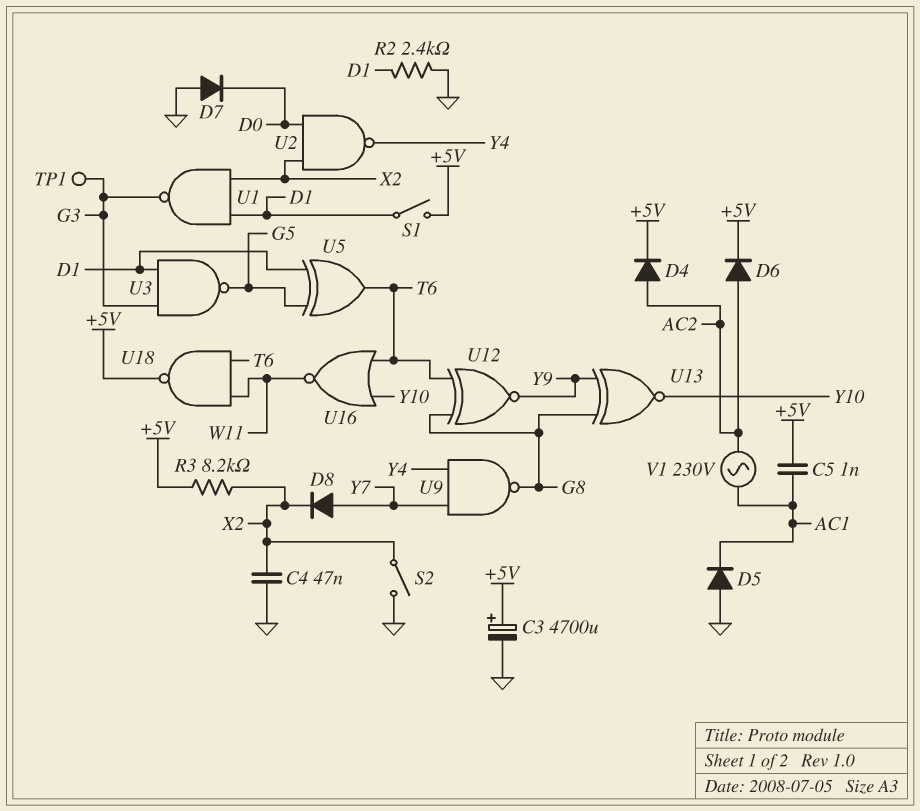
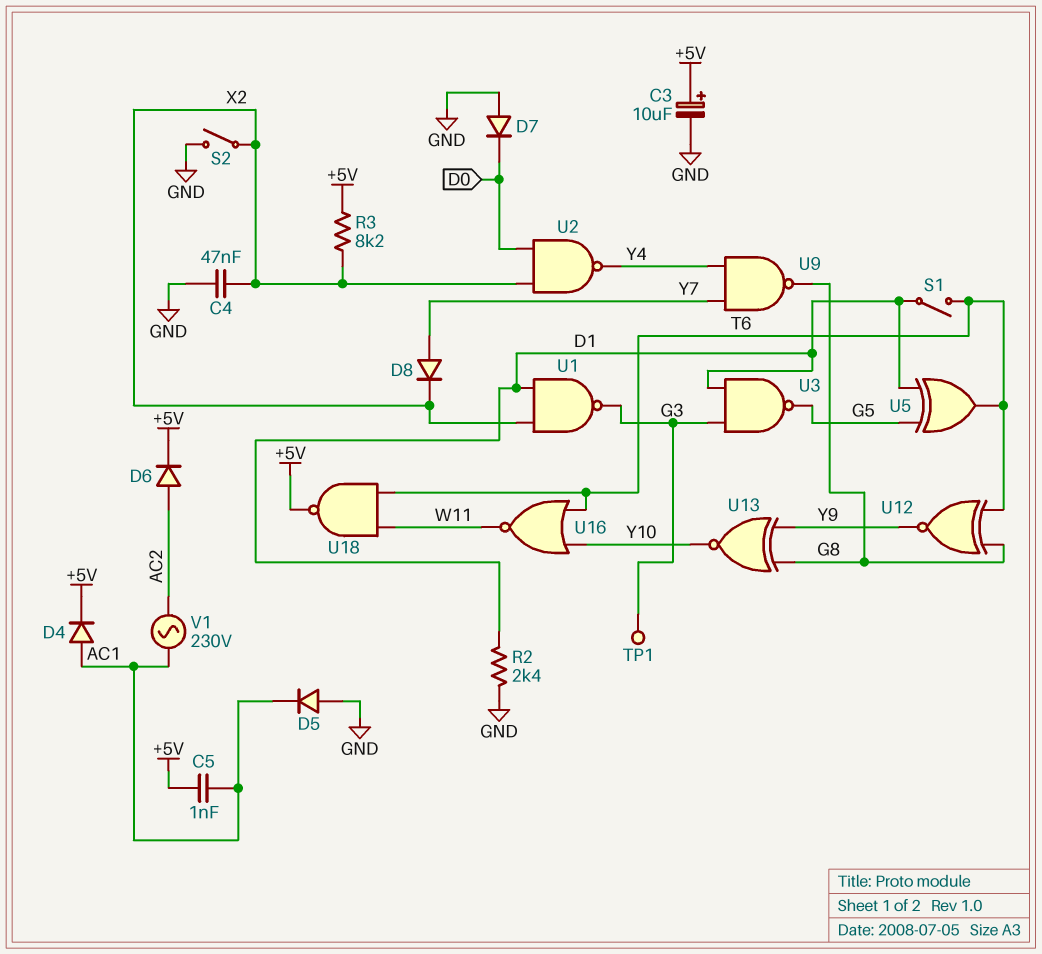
C3: 4700uF (plus +5V, minus GND) -> 10uF (plus +5V, minus GND)
D4: diode (A AC2, K +5V) -> diode (A AC1, K +5V)
S1: switch (+5V, D1) -> switch (D1, T6)

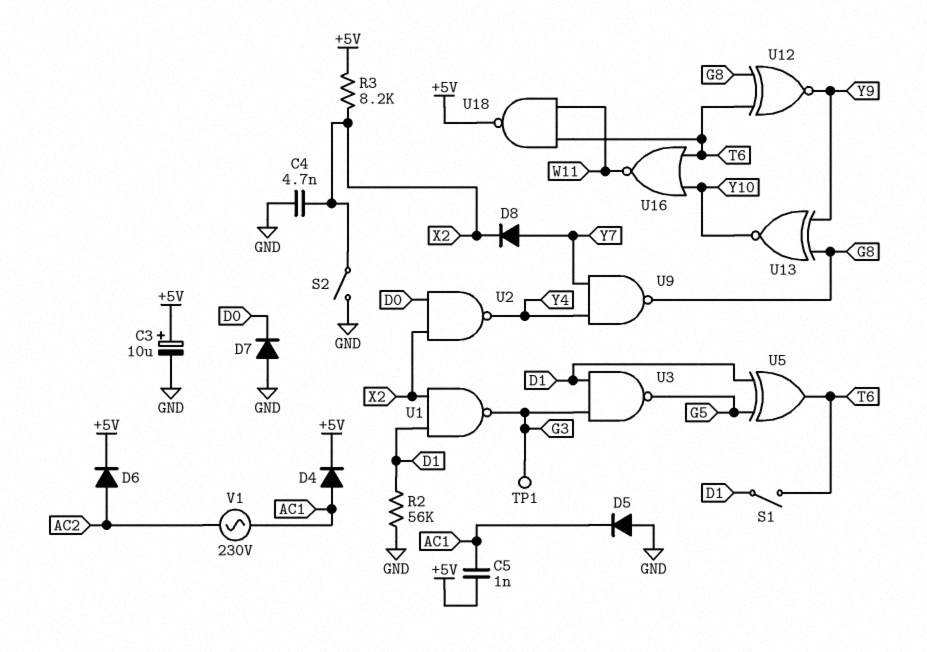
C4: 47nF (GND, X2) -> 4.7nF (GND, X2)
R2: 2.4k (D1, GND) -> 56k (D1, GND)

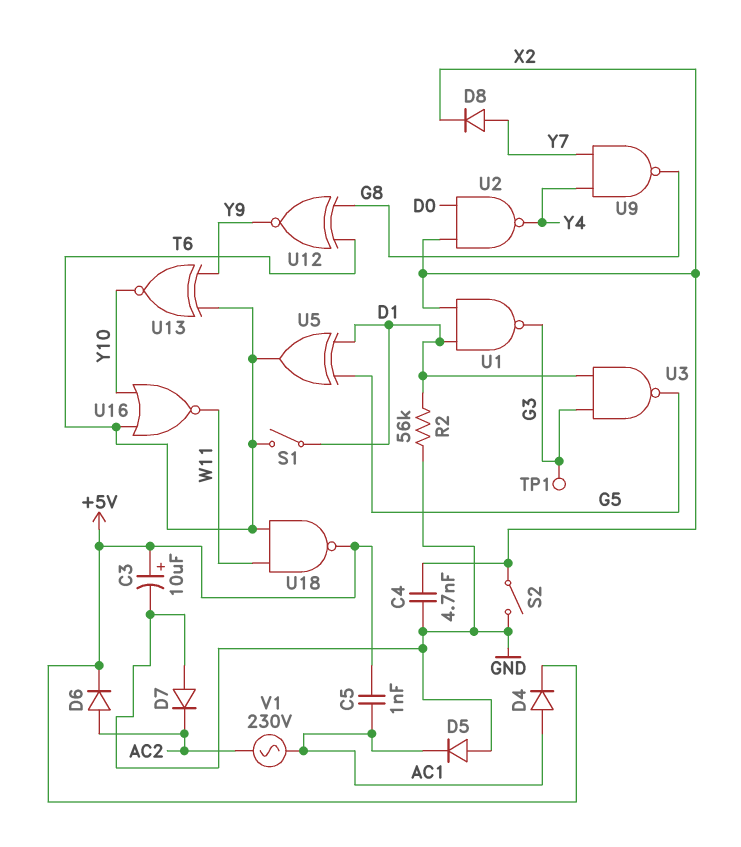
D7: diode (A GND, K D0) -> diode (A GND, K AC2)
R3: 8.2k (+5V, X2) -> none
U13: XNOR (in G8, in Y9, out Y10) -> XNOR (in T6, in Y9, out Y10)

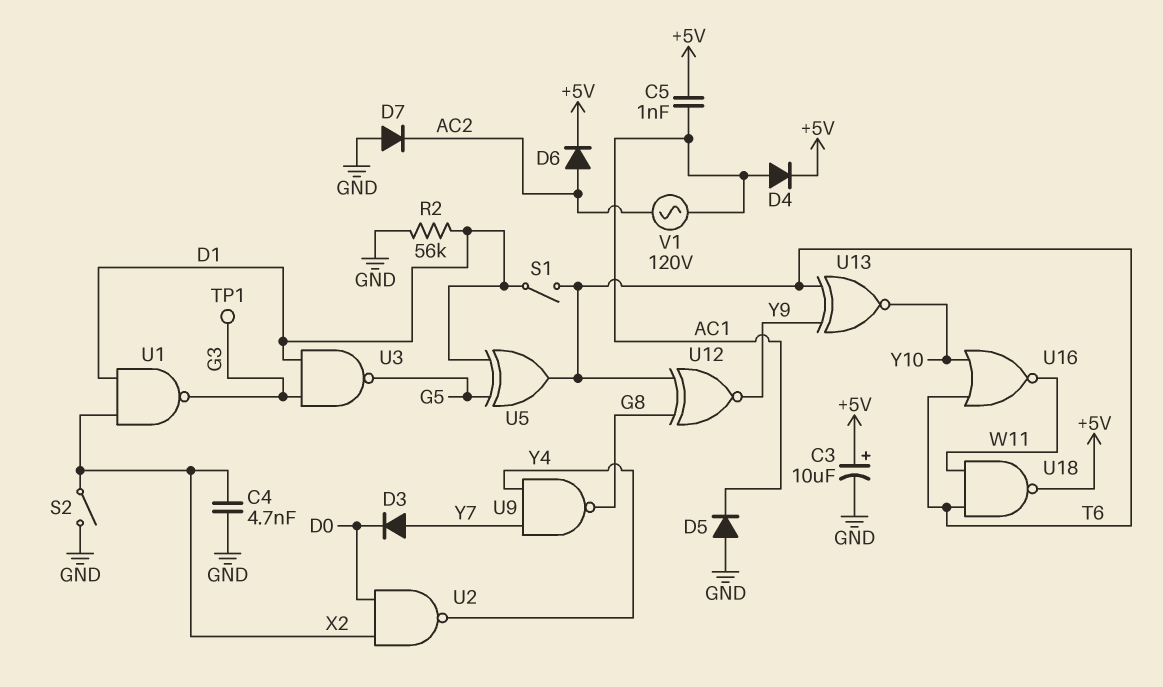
D3: none -> diode (A Y7, K D0)
D8: diode (A Y7, K X2) -> none
V1: AC 230V (AC1, AC2) -> AC 120V (AC1, AC2)

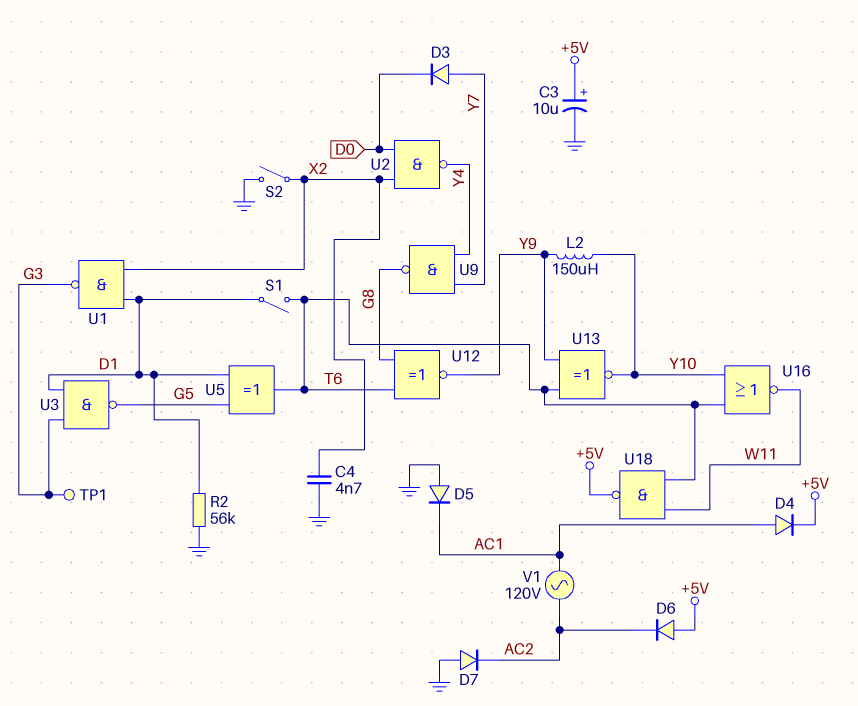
C5: 1nF (+5V, AC1) -> none
D6: diode (A AC2, K +5V) -> diode (A +5V, K AC2)
L2: none -> 150uH (Y9, Y10)

